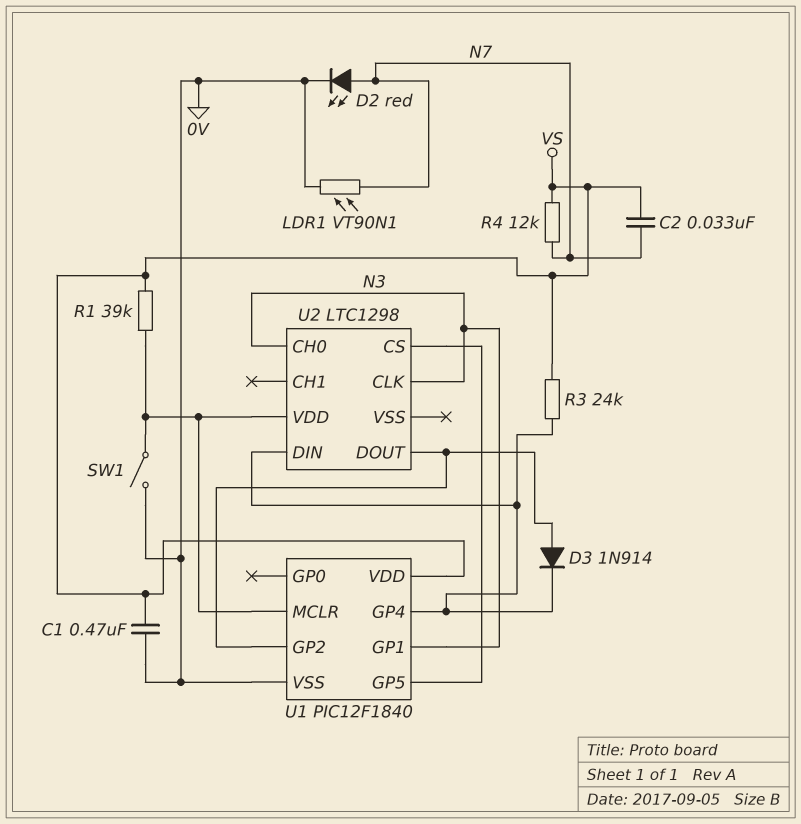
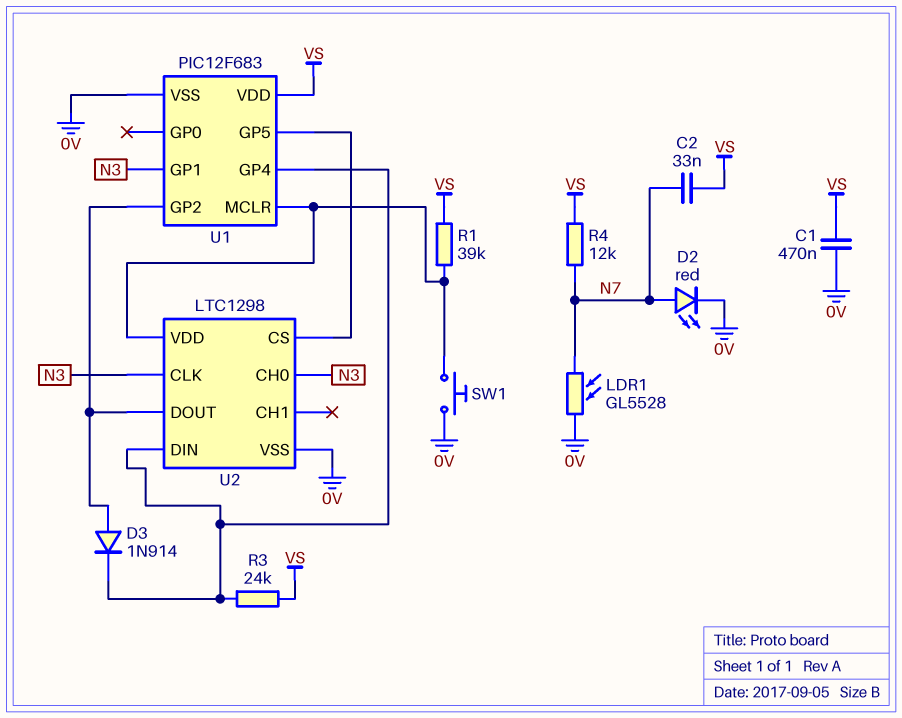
LDR1: VT90N1 (0V, N7) -> GL5528 (0V, N7)
SW1: switch (0V, U1/MCLR) -> button (0V, U1/MCLR)
U1: PIC12F1840 -> PIC12F683
U2 pin VSS: none -> 0V

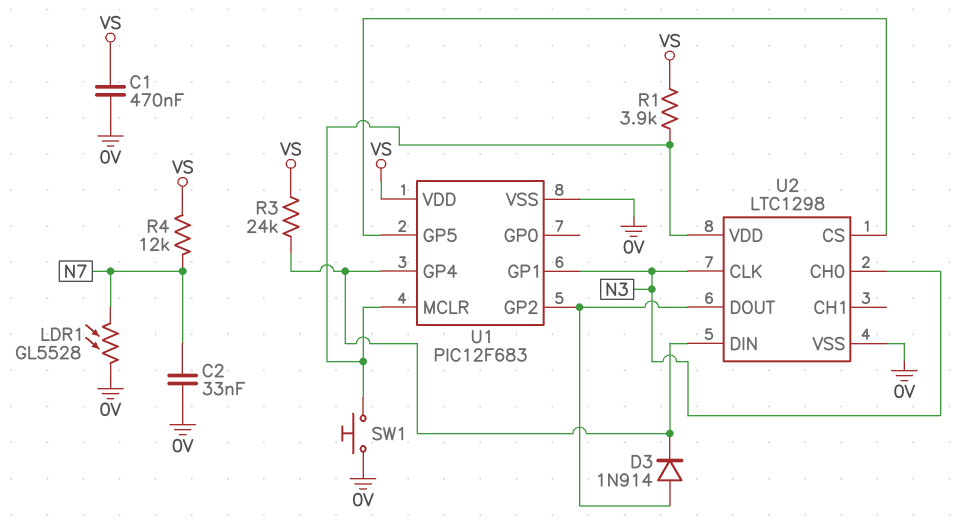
C2: 33nF (N7, VS) -> 33nF (0V, N7)
D2: LED red (A N7, K 0V) -> none
R1: 39k (U1/MCLR, VS) -> 3.9k (U1/MCLR, VS)

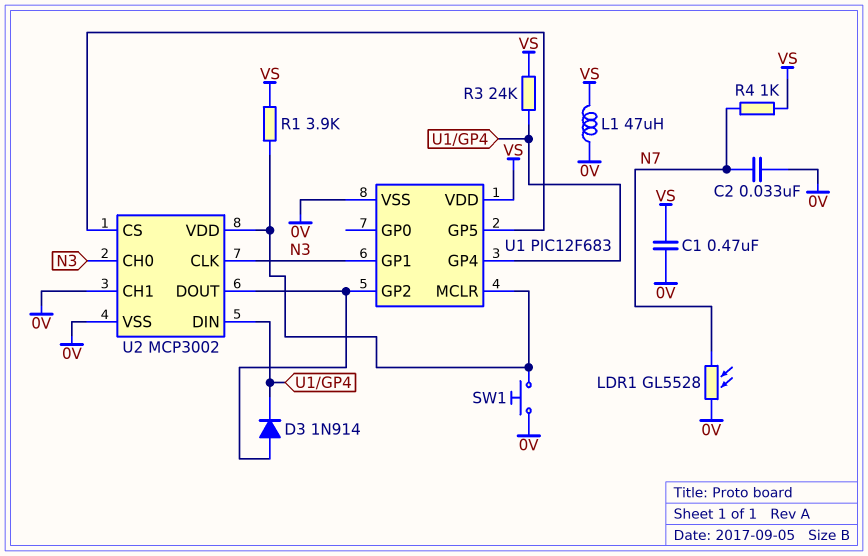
L1: none -> 47uH (0V, VS)
R4: 12k (N7, VS) -> 1k (N7, VS)
U2: LTC1298 -> MCP3002
U2 pin CH1: none -> 0V

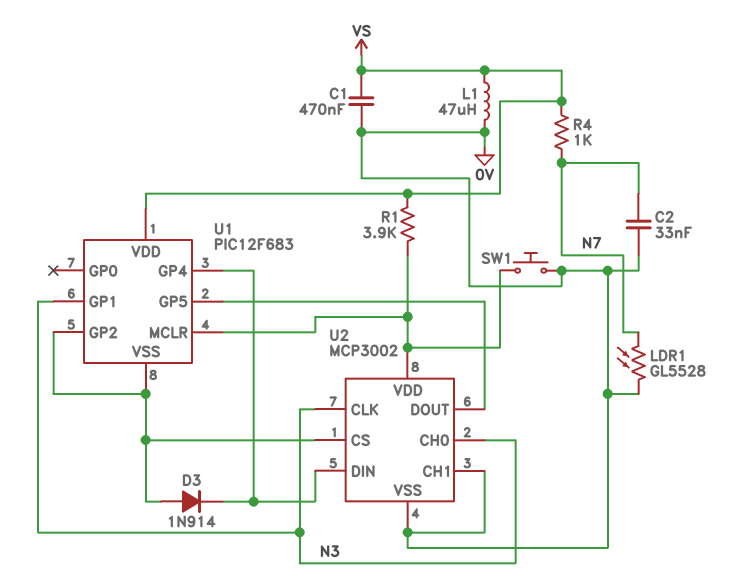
R3: 24k (U1/GP4, VS) -> none
U1 pin VSS: 0V -> U1/GP2
U2 pin CS: U1/GP5 -> U1/GP2
U2 pin DOUT: U1/GP2 -> U1/GP5

